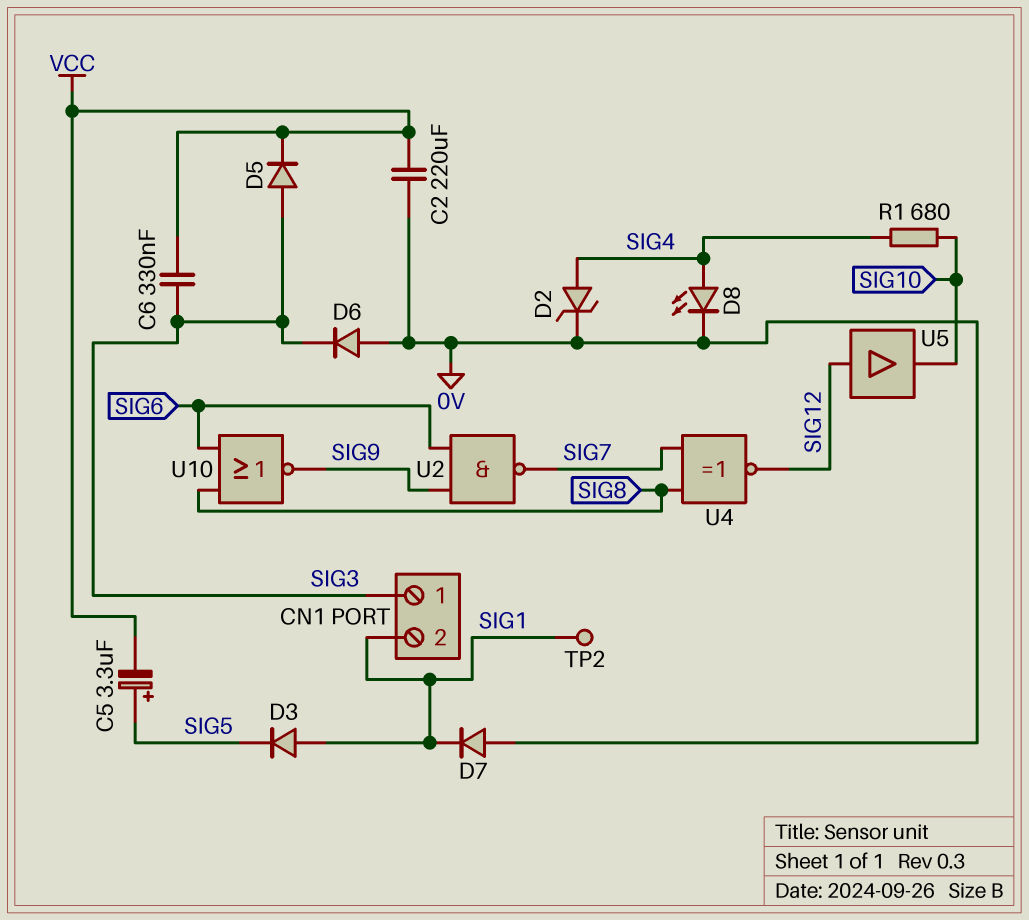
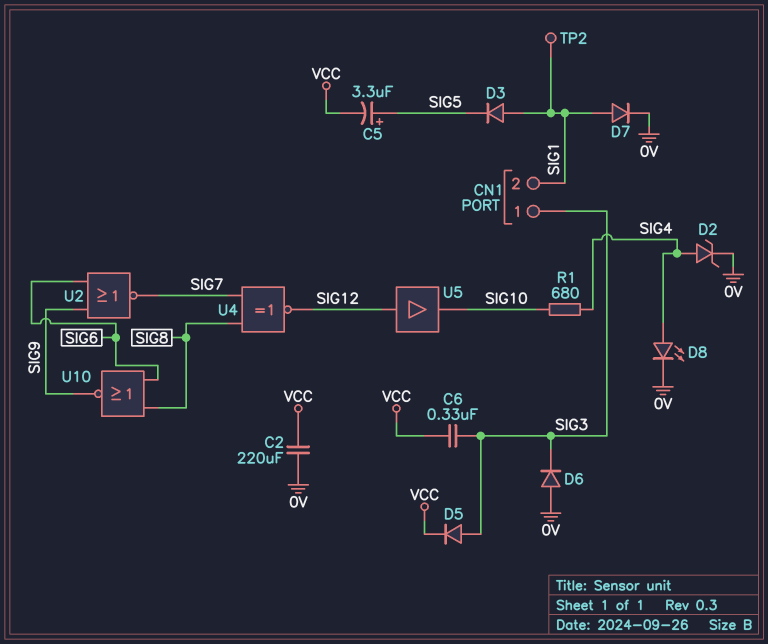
D7: diode (A 0V, K SIG1) -> diode (A SIG1, K 0V)
U2: NAND (in SIG6, in SIG9, out SIG7) -> NOR (in SIG6, in SIG9, out SIG7)

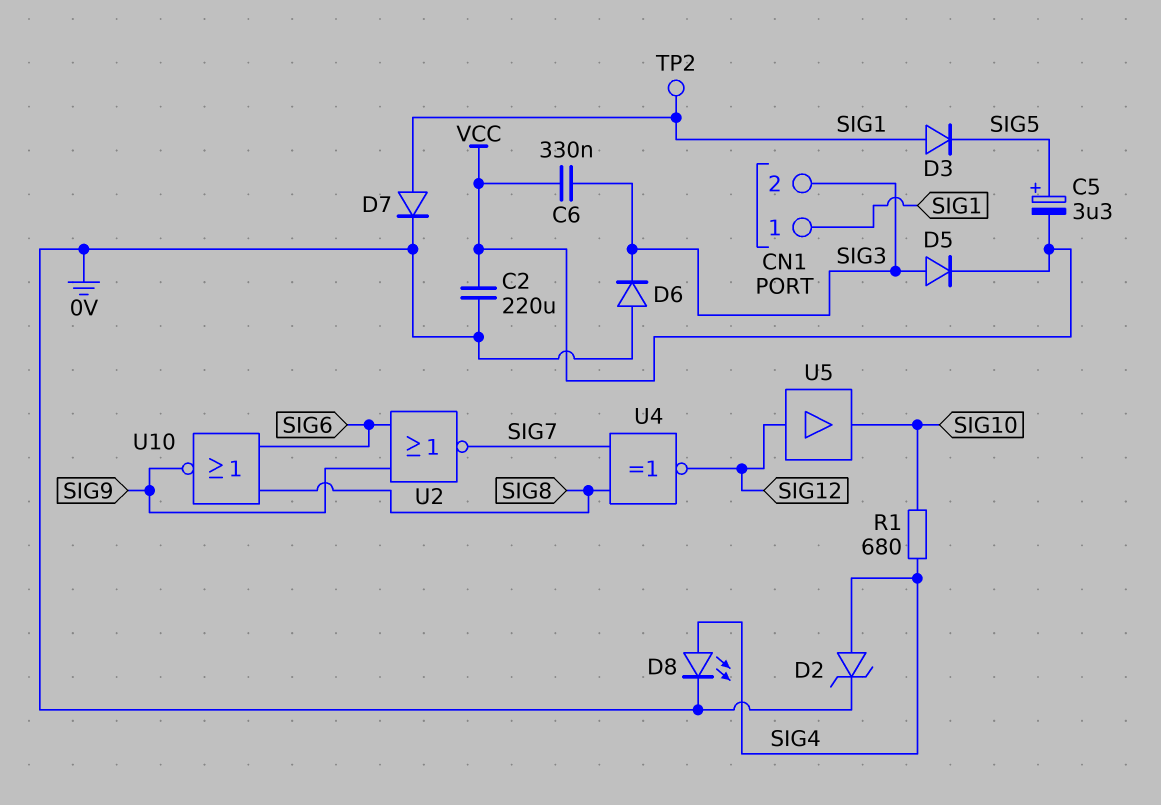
CN1 pin 1: SIG3 -> SIG1
CN1 pin 2: SIG1 -> SIG3

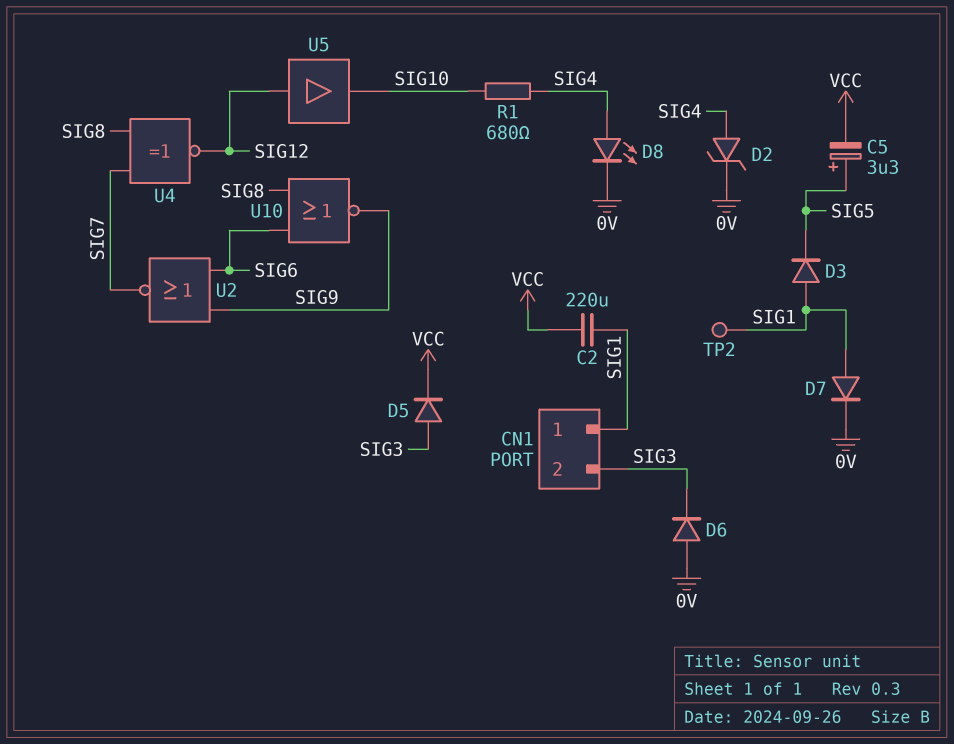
C2: 220uF (0V, VCC) -> 220uF (SIG1, VCC)
C6: 330nF (SIG3, VCC) -> none

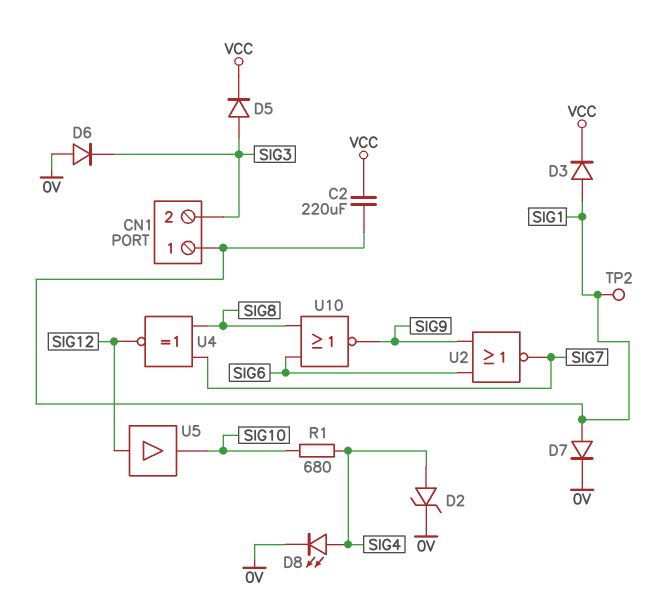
C5: 3.3uF (plus SIG5, minus VCC) -> none
D3: diode (A SIG1, K SIG5) -> diode (A SIG1, K VCC)

